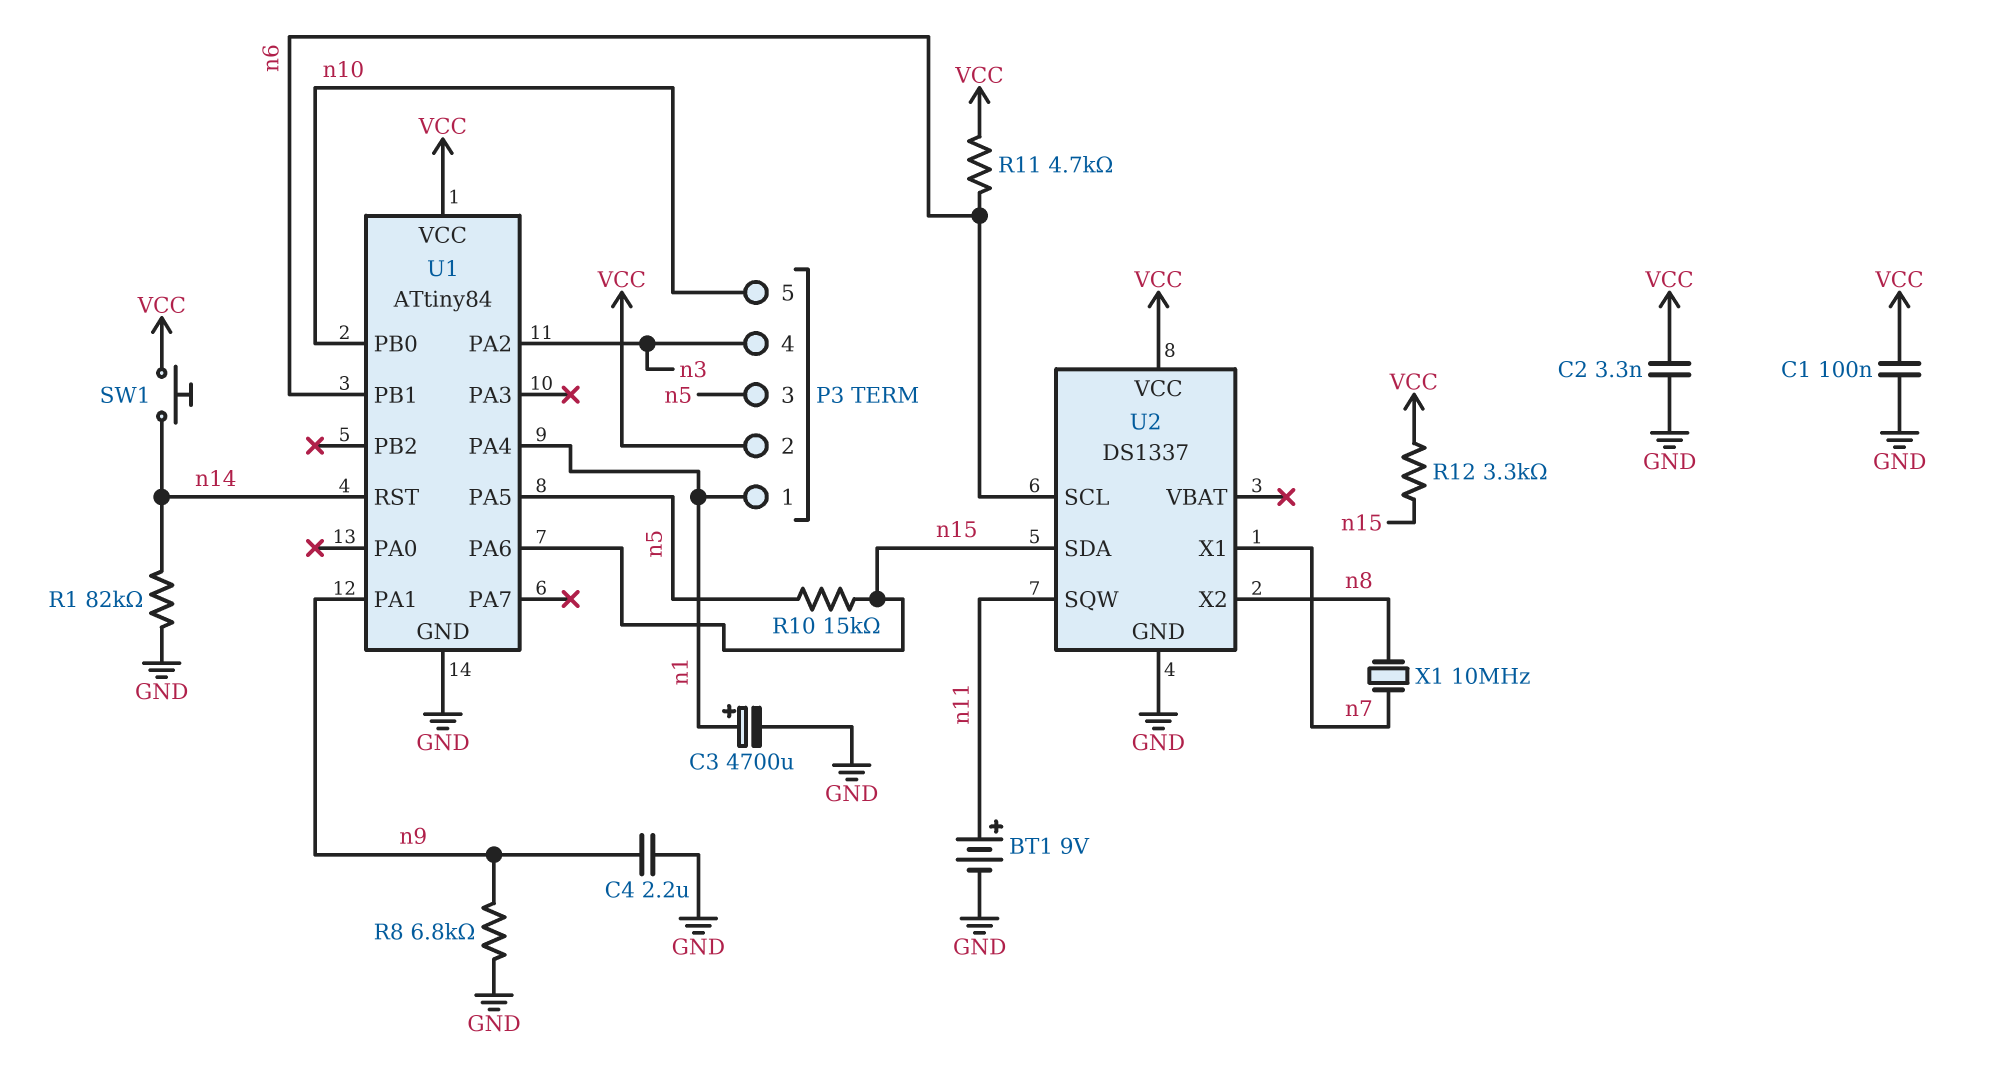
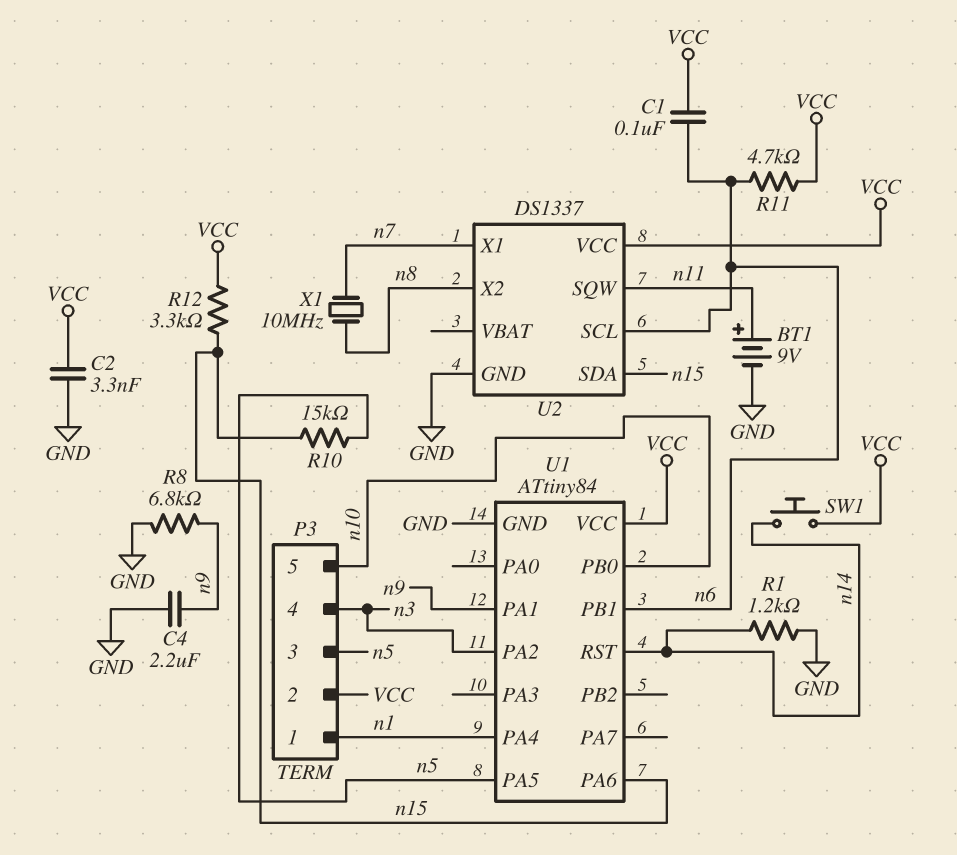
C1: 100nF (GND, VCC) -> 100nF (VCC, n6)
C3: 4700uF (plus n1, minus GND) -> none
R1: 82k (GND, n14) -> 1.2k (GND, n14)

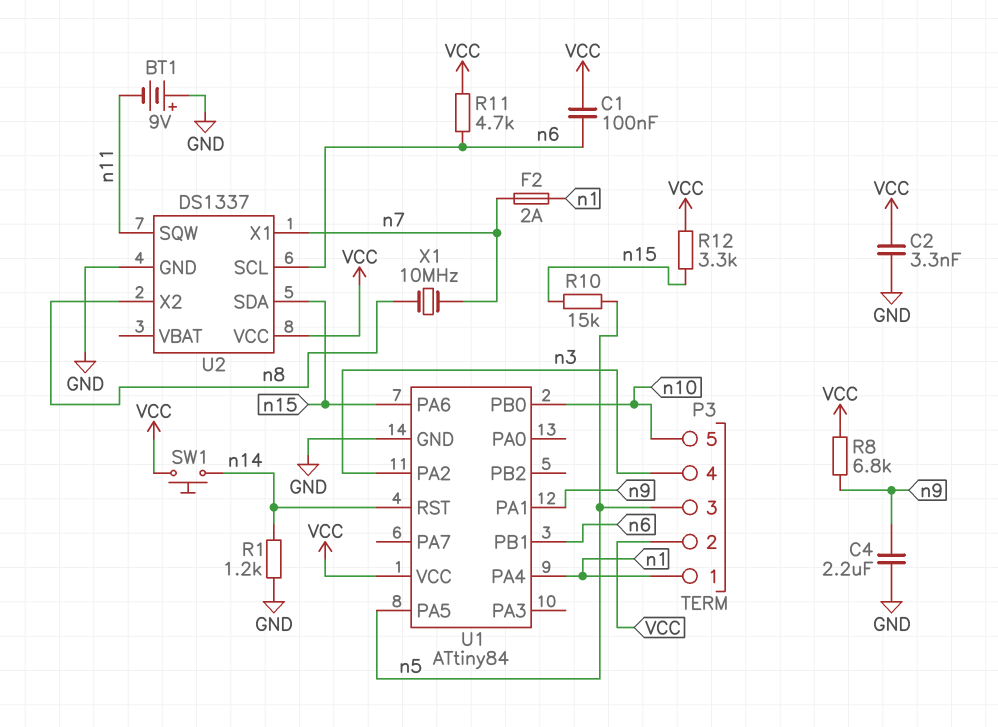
BT1: 9V (plus n11, minus GND) -> 9V (plus GND, minus n11)
F2: none -> 2A (n1, n7)
R8: 6.8k (GND, n9) -> 6.8k (VCC, n9)

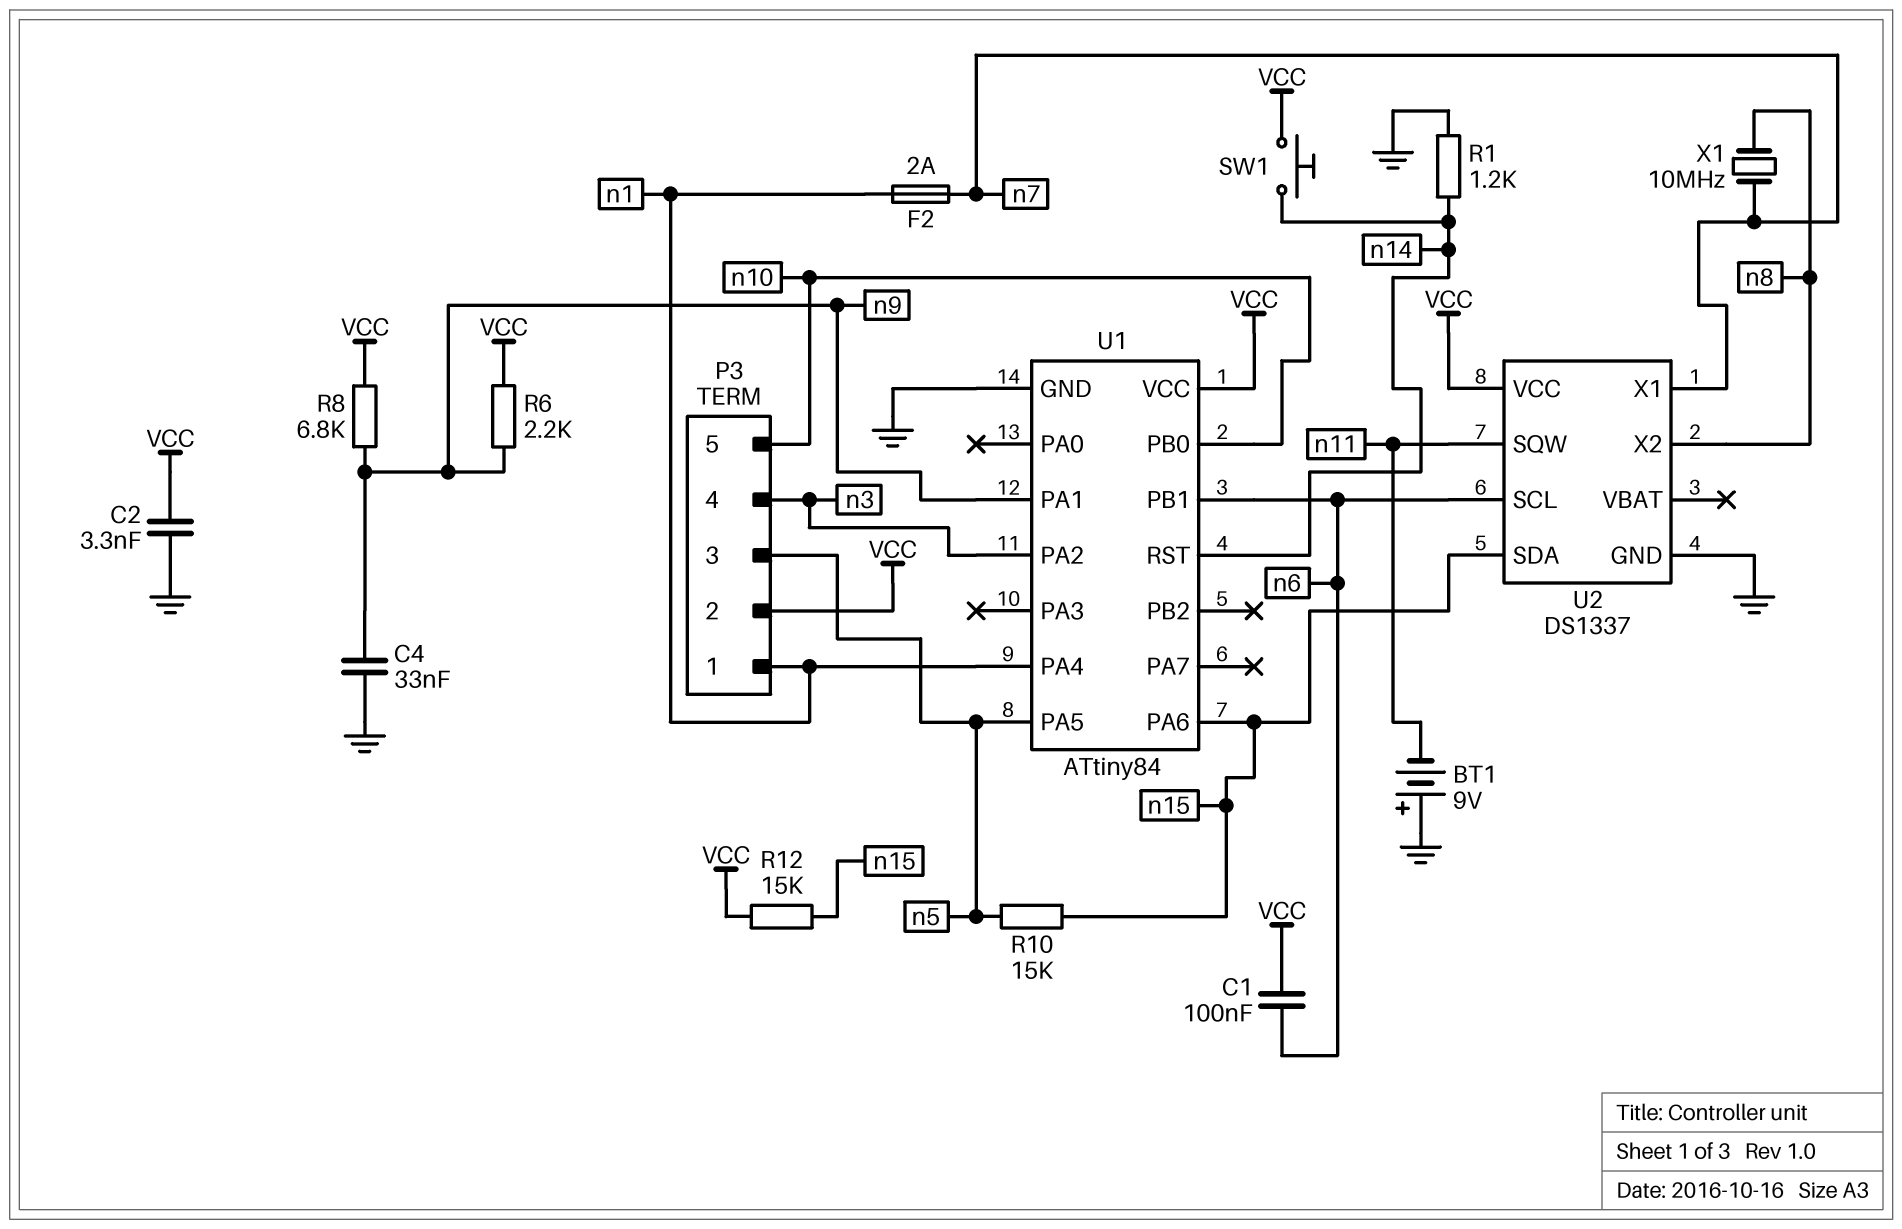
C4: 2.2uF (GND, n9) -> 33nF (GND, n9)
R6: none -> 2.2k (VCC, n9)
R11: 4.7k (VCC, n6) -> none
R12: 3.3k (VCC, n15) -> 15k (VCC, n15)

